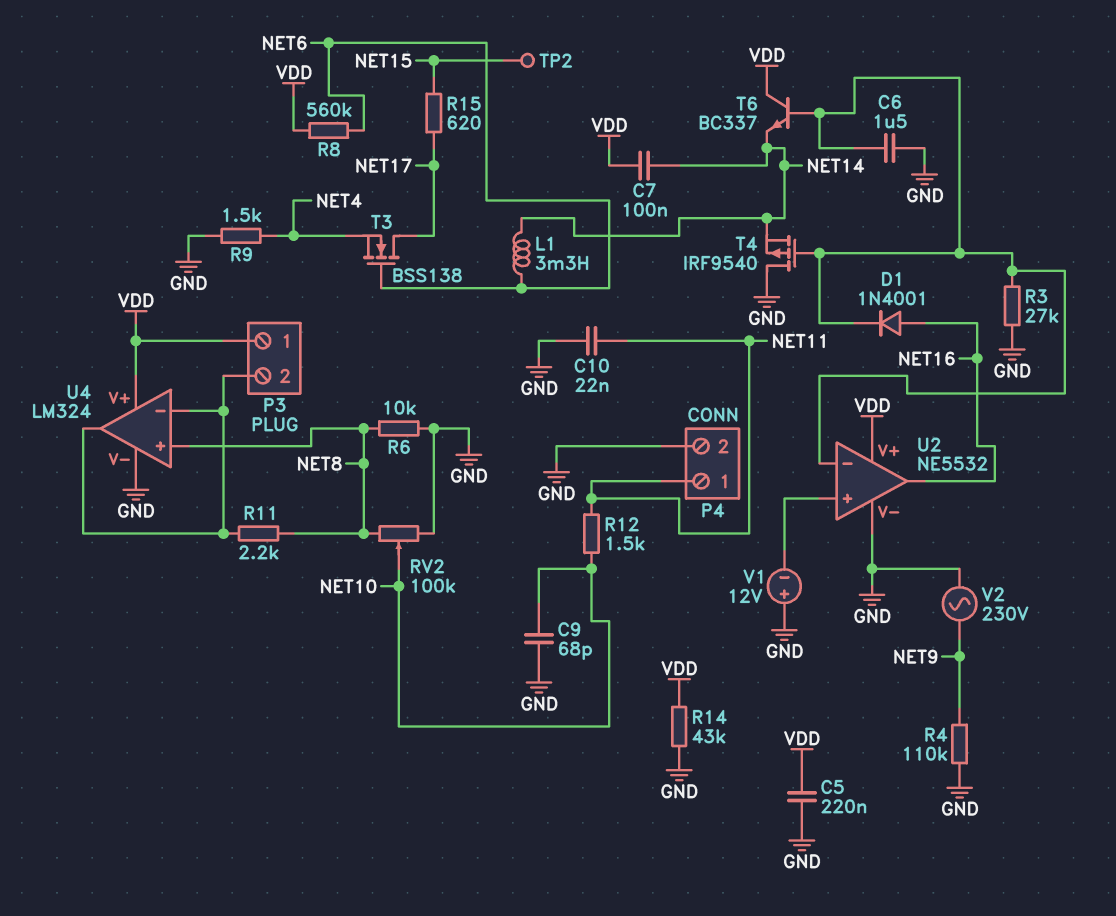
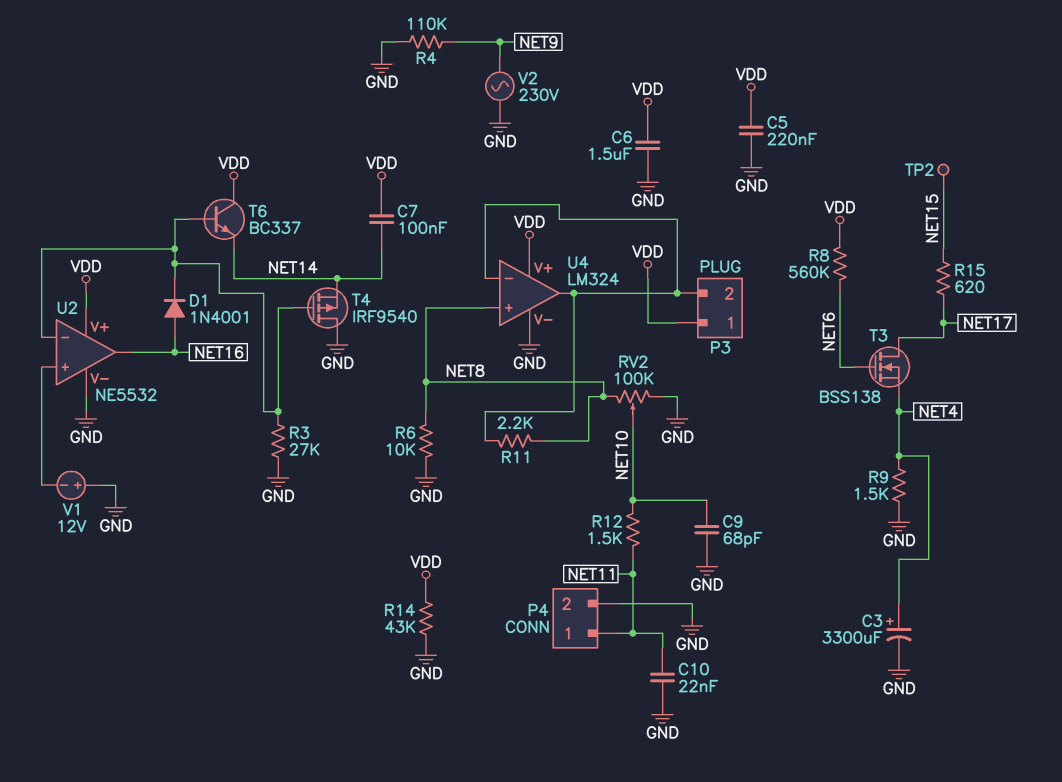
C3: none -> 3300uF (plus NET4, minus GND)
C6: 1.5uF (GND, U2/in-) -> 1.5uF (GND, VDD)
L1: 3.3mH (NET6, NET14) -> none

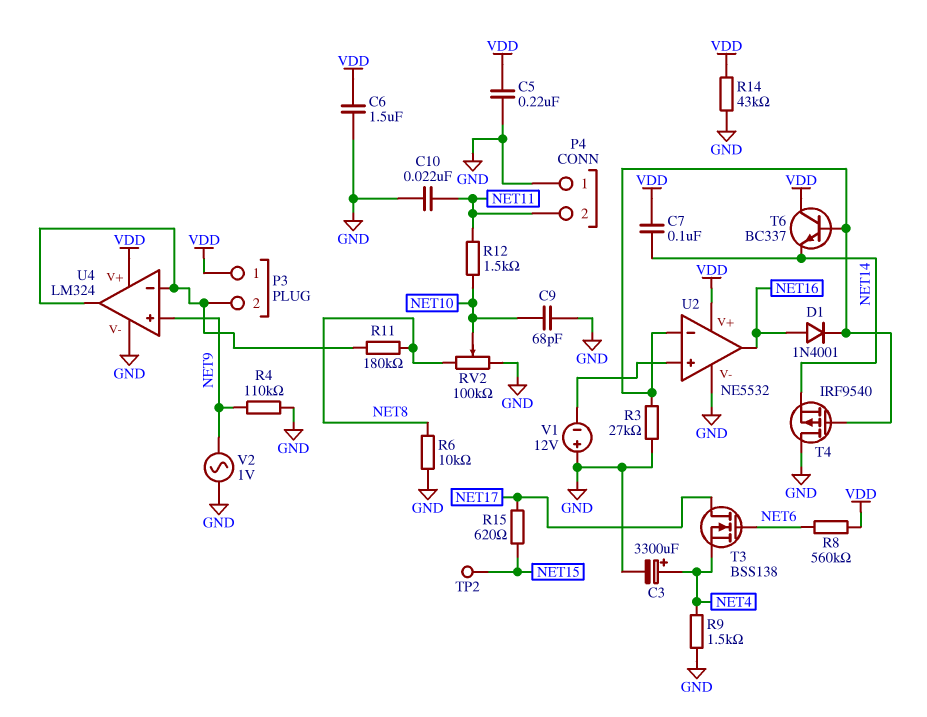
P4 pin 1: NET11 -> GND
P4 pin 2: GND -> NET11
R11: 2.2k (NET8, P3/2) -> 180k (NET8, P3/2)
U4 pin in+: NET8 -> NET9
V2: AC 230V (GND, NET9) -> AC 1V (GND, NET9)

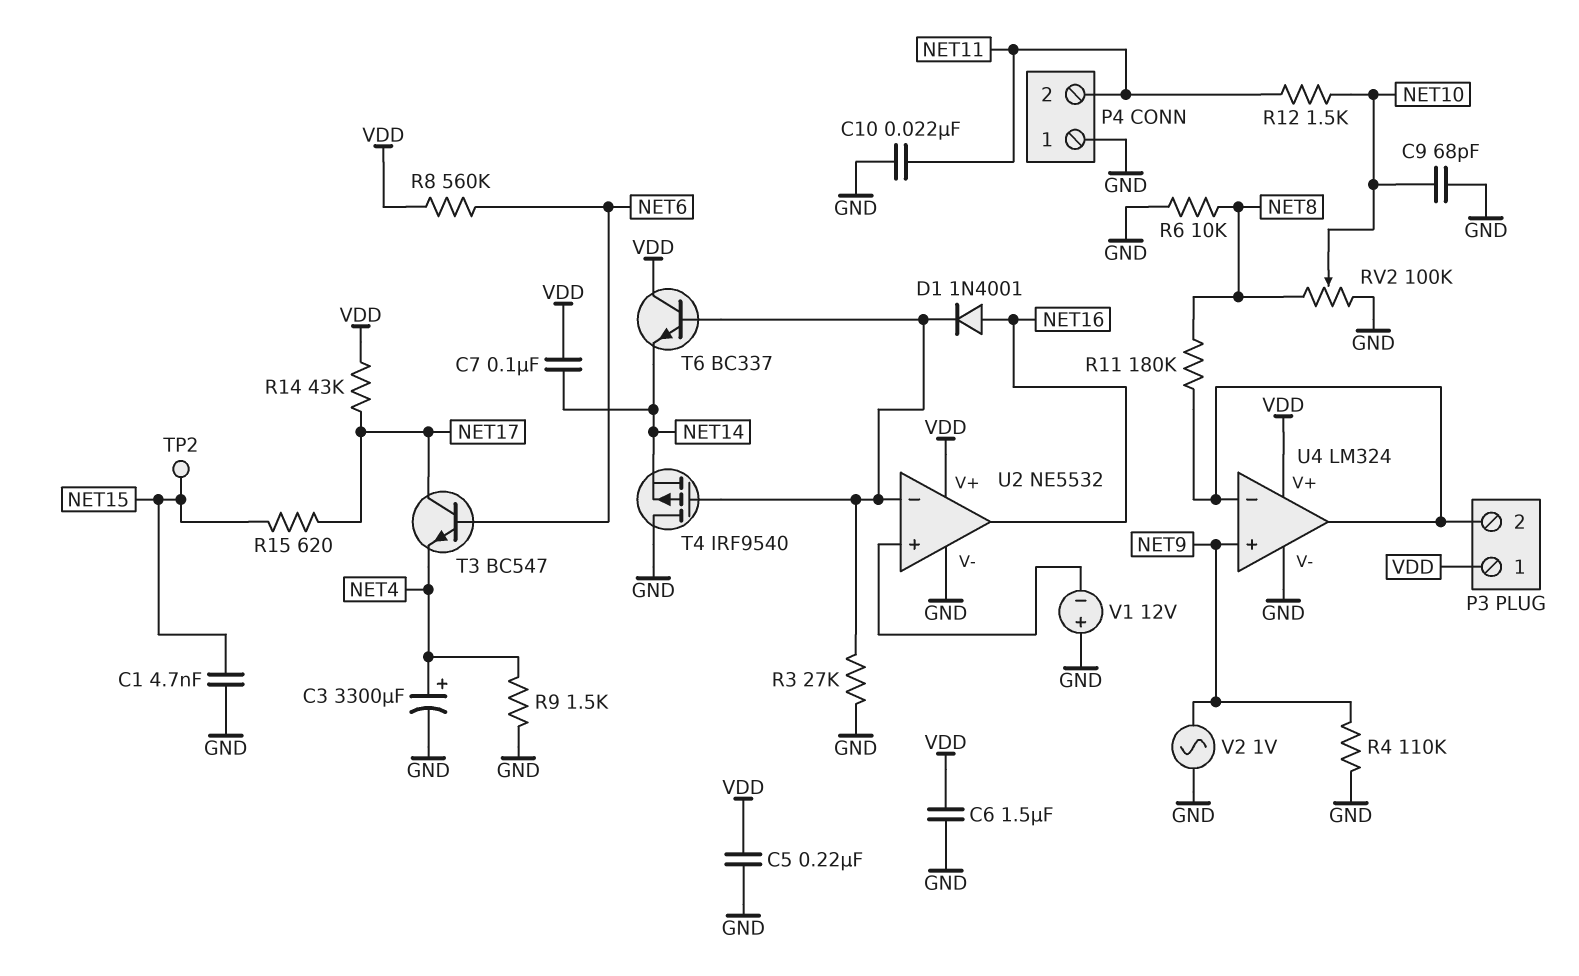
C1: none -> 4.7nF (GND, NET15)
R14: 43k (GND, VDD) -> 43k (NET17, VDD)
T3: NMOS BSS138 (G NET6, D NET17, S NET4) -> NPN BC547 (B NET6, C NET17, E NET4)

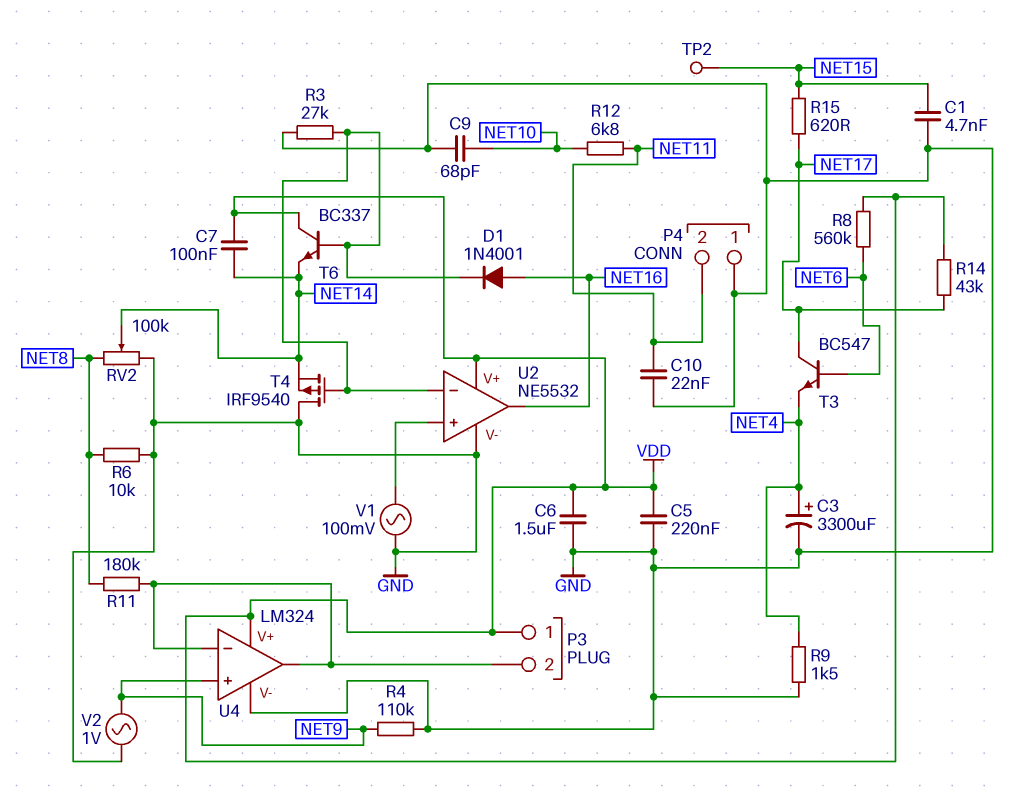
R12: 1.5k (NET10, NET11) -> 6.8k (NET10, NET11)
RV2: 100k (GND, NET8, wiper NET10) -> 100k (GND, NET8, wiper NET14)
V1: 12V (plus GND, minus U2/in+) -> AC 100mV (GND, U2/in+)

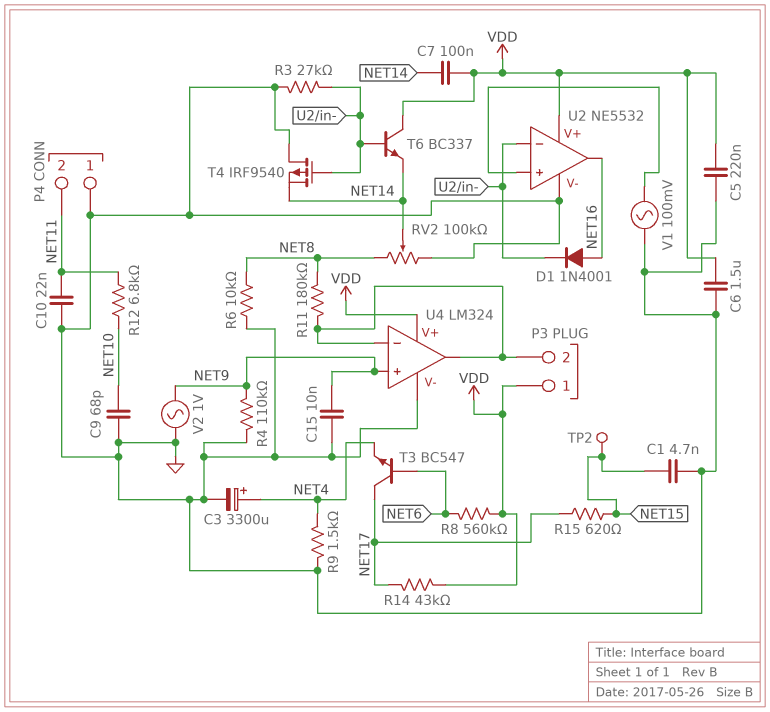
C15: none -> 10nF (GND, NET9)

